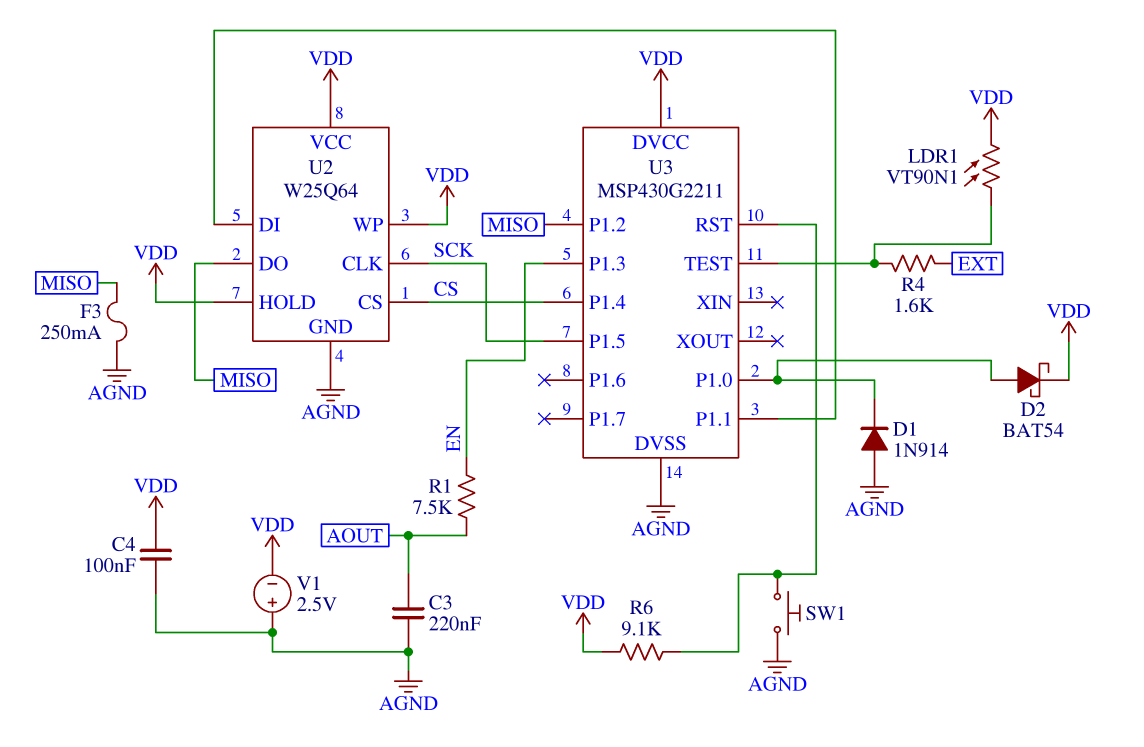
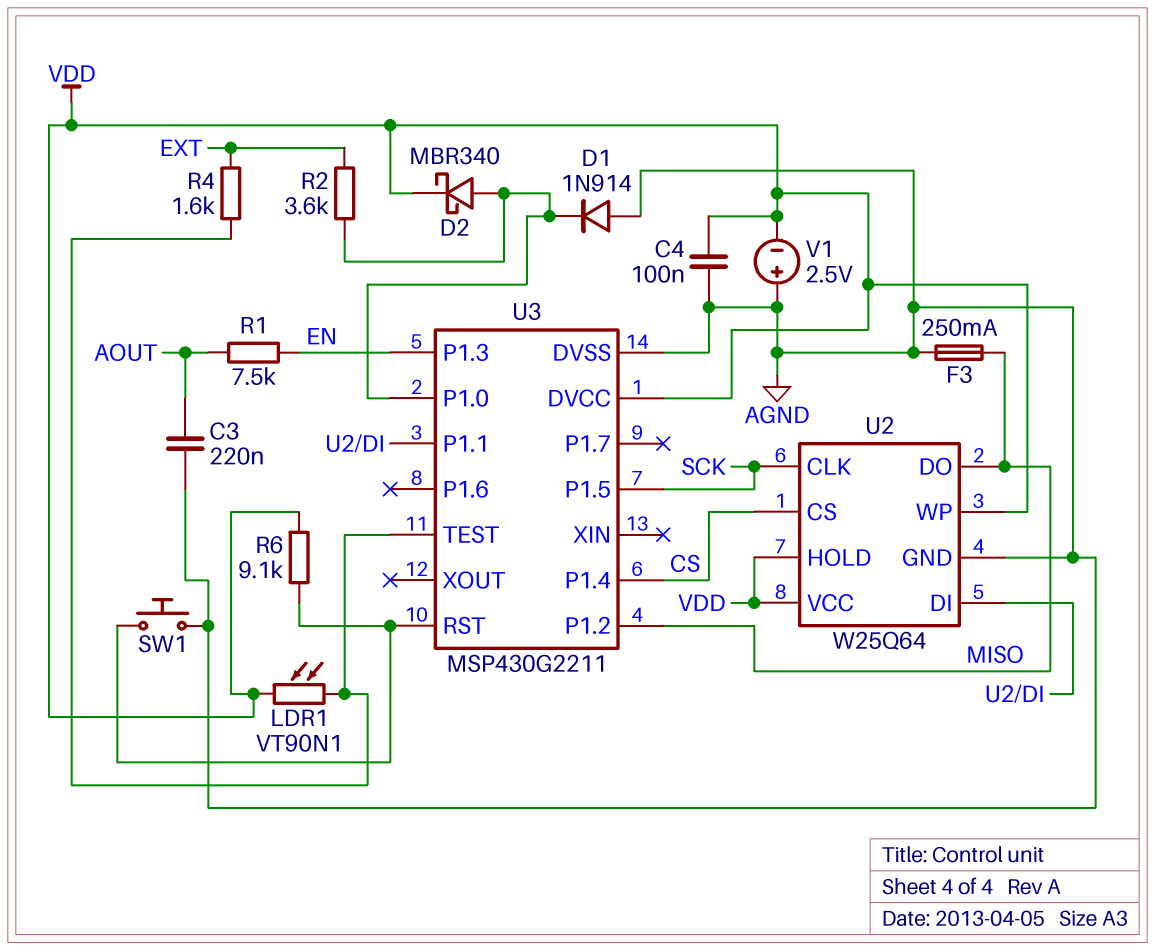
D2: schottky BAT54 (A U3/P1.0, K VDD) -> schottky MBR340 (A U3/P1.0, K VDD)
R2: none -> 3.6k (EXT, U3/P1.0)

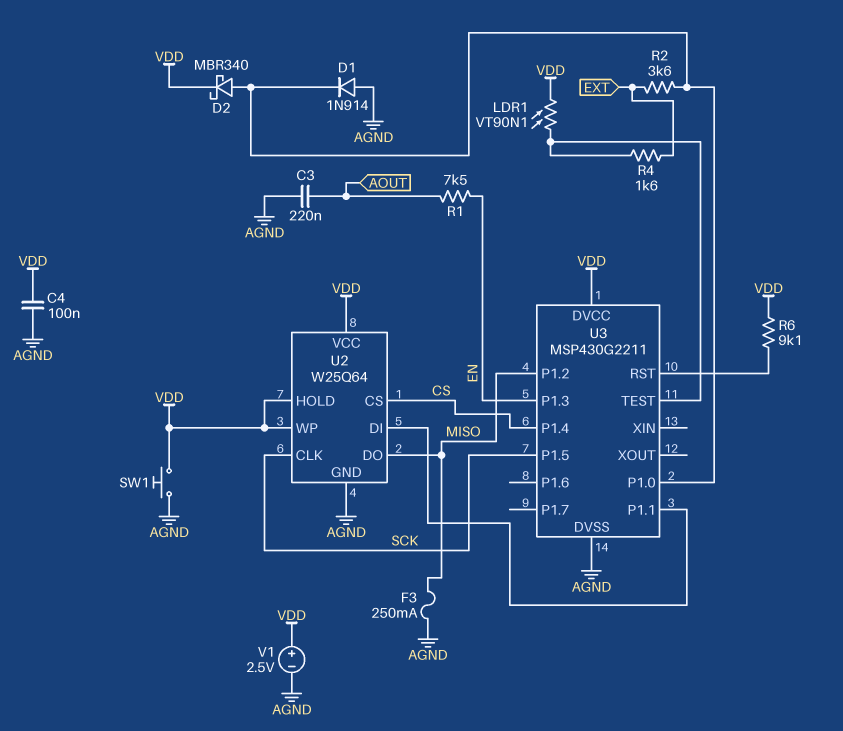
SW1: button (AGND, U3/RST) -> button (AGND, VDD)
V1: 2.5V (plus AGND, minus VDD) -> 2.5V (plus VDD, minus AGND)

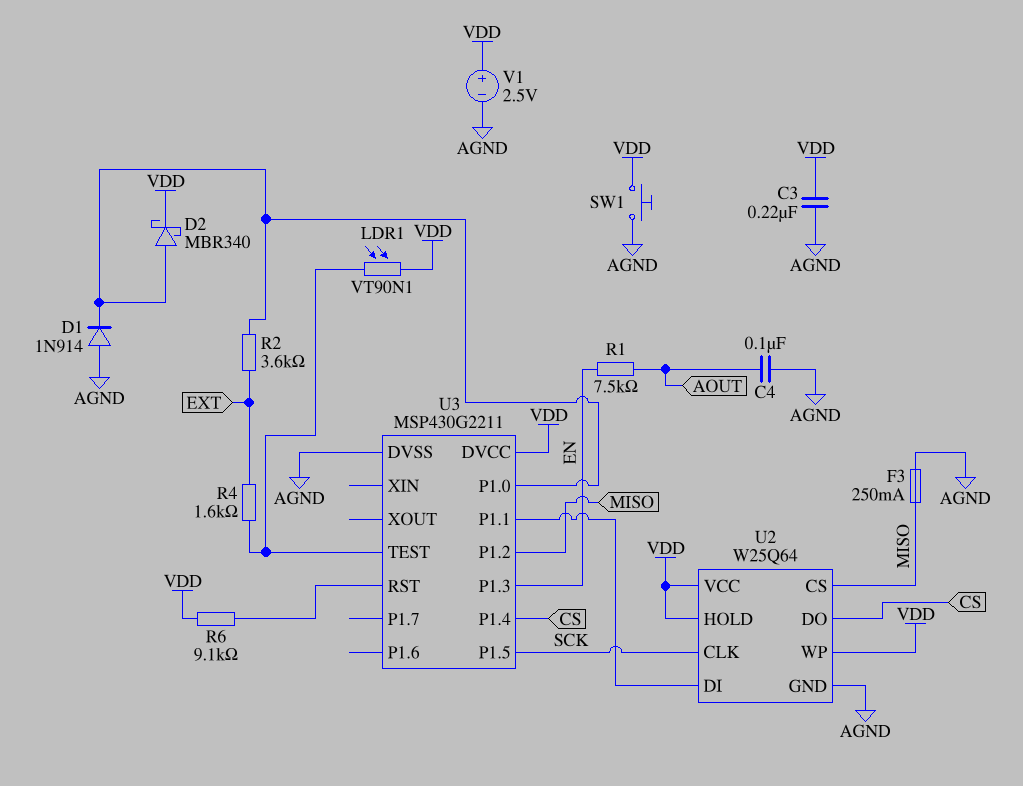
C3: 220nF (AGND, AOUT) -> 220nF (AGND, VDD)
C4: 100nF (AGND, VDD) -> 100nF (AGND, AOUT)
U2 pin CS: CS -> MISO
U2 pin DO: MISO -> CS

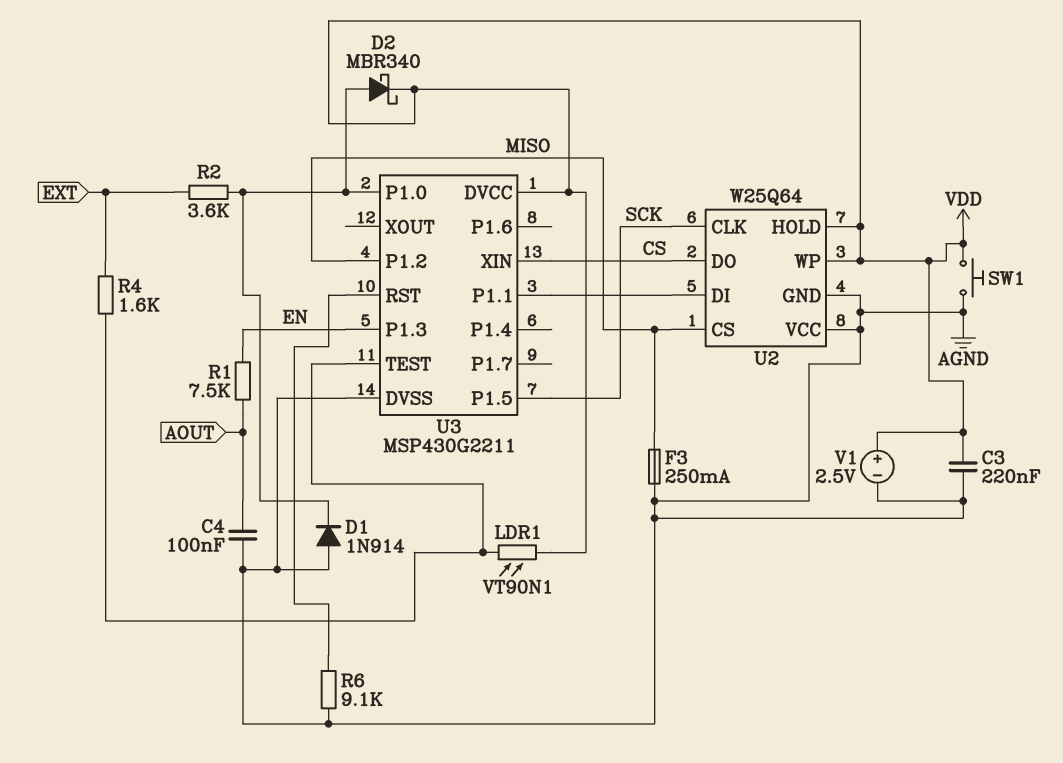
R6: 9.1k (U3/RST, VDD) -> 9.1k (AGND, U3/RST)
U2 pin VCC: VDD -> AGND
U3 pin P1.4: CS -> none
U3 pin XIN: none -> CS

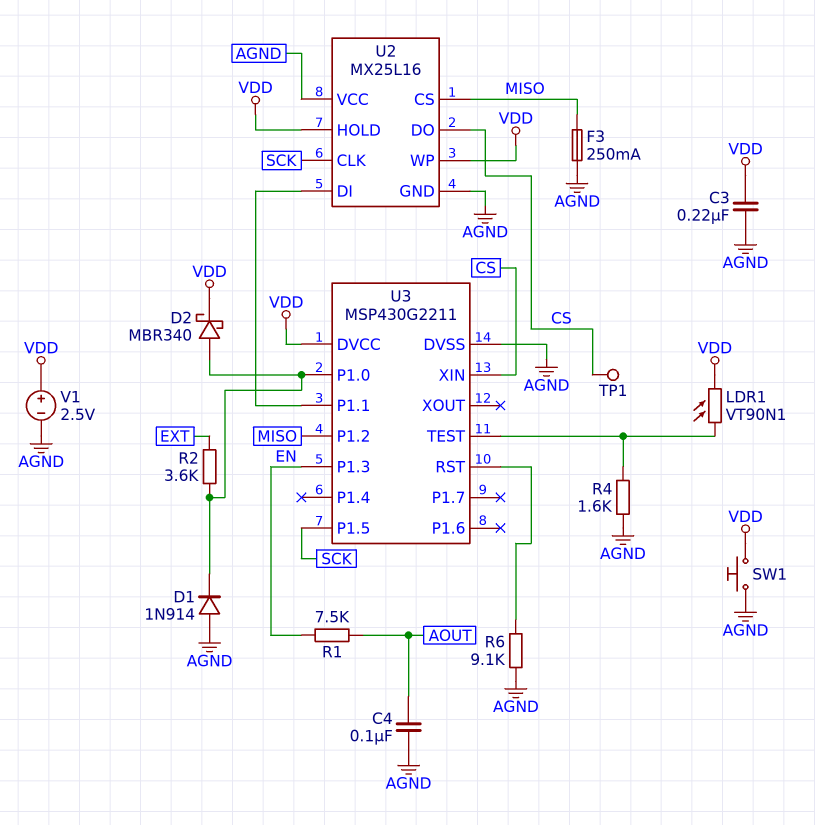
R4: 1.6k (EXT, U3/TEST) -> 1.6k (AGND, U3/TEST)
TP1: none -> test point (CS)
U2: W25Q64 -> MX25L16

